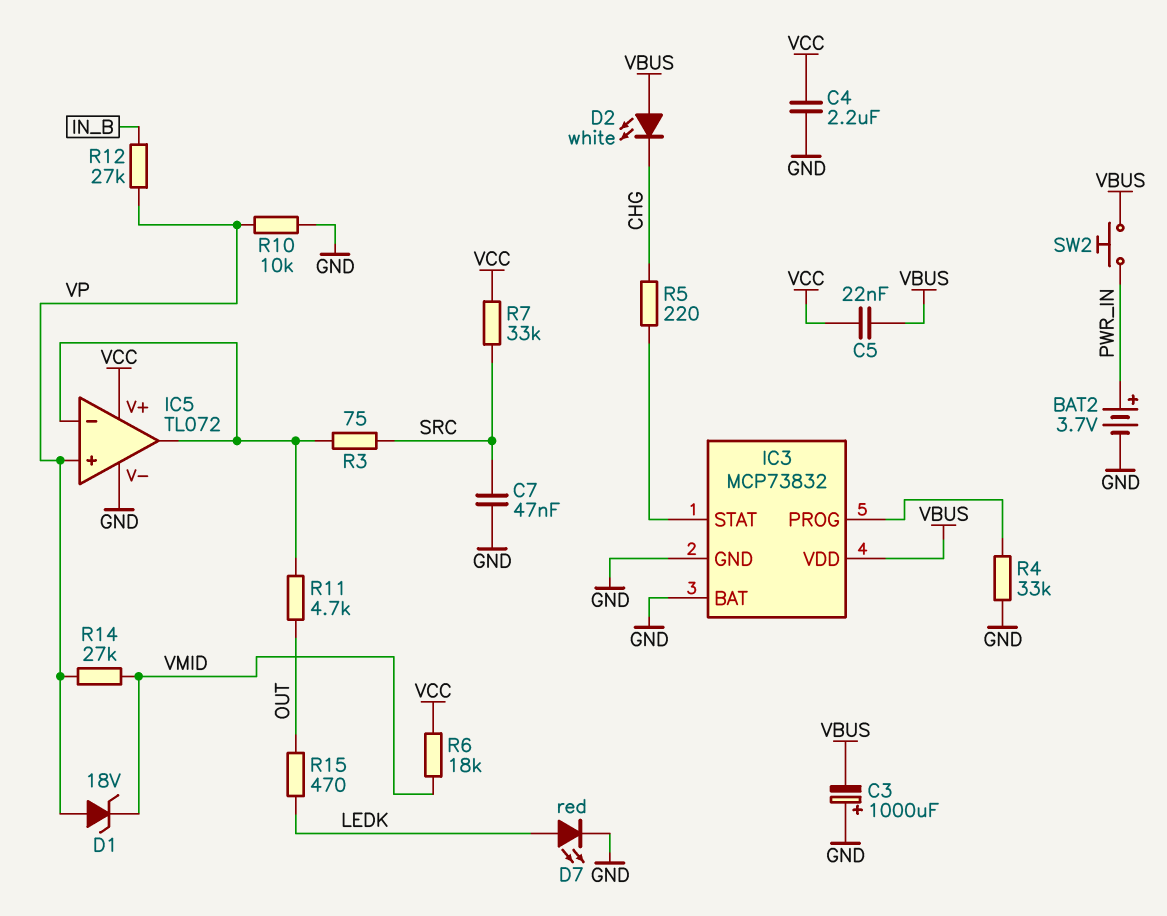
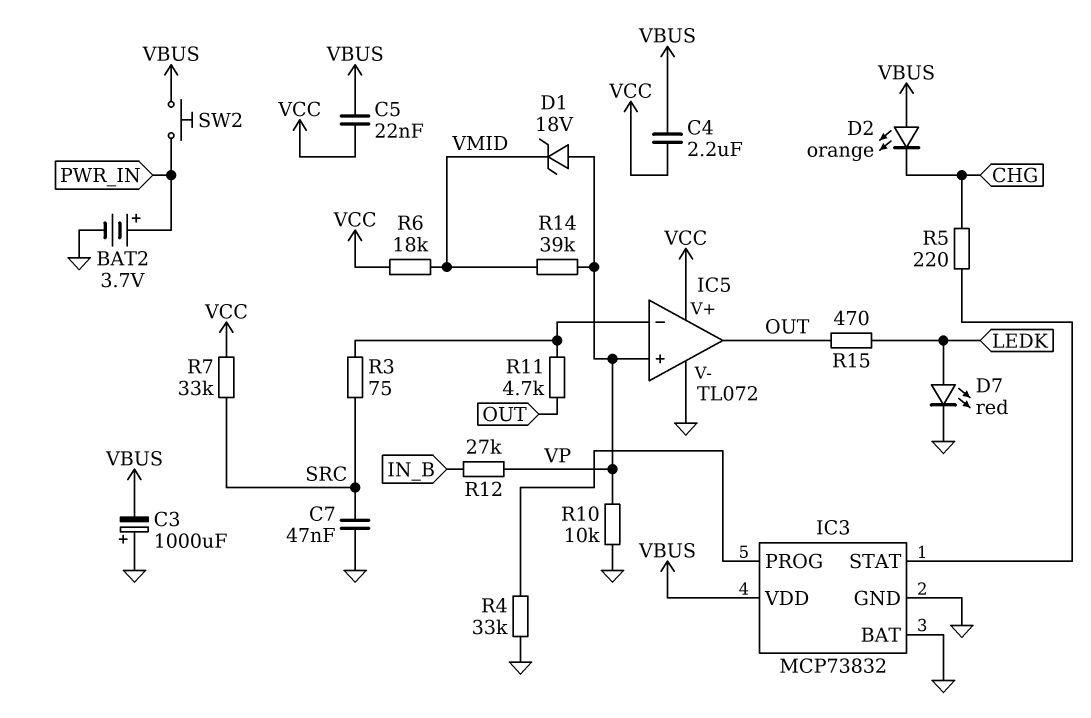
C4: 2.2uF (GND, VCC) -> 2.2uF (VBUS, VCC)
D2: LED white (A VBUS, K CHG) -> LED orange (A VBUS, K CHG)
IC5 pin out: IC5/in- -> OUT
R14: 27k (VMID, VP) -> 39k (VMID, VP)

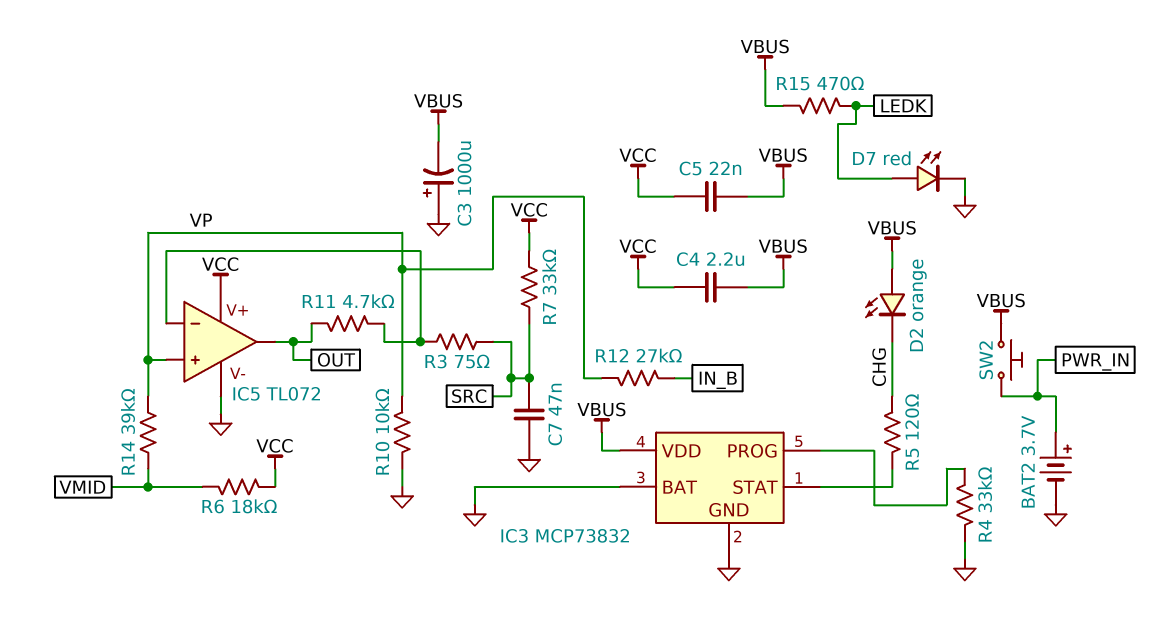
D1: zener 18V (A VP, K VMID) -> none
R5: 220 (CHG, IC3/STAT) -> 120 (CHG, IC3/STAT)
R15: 470 (LEDK, OUT) -> 470 (LEDK, VBUS)

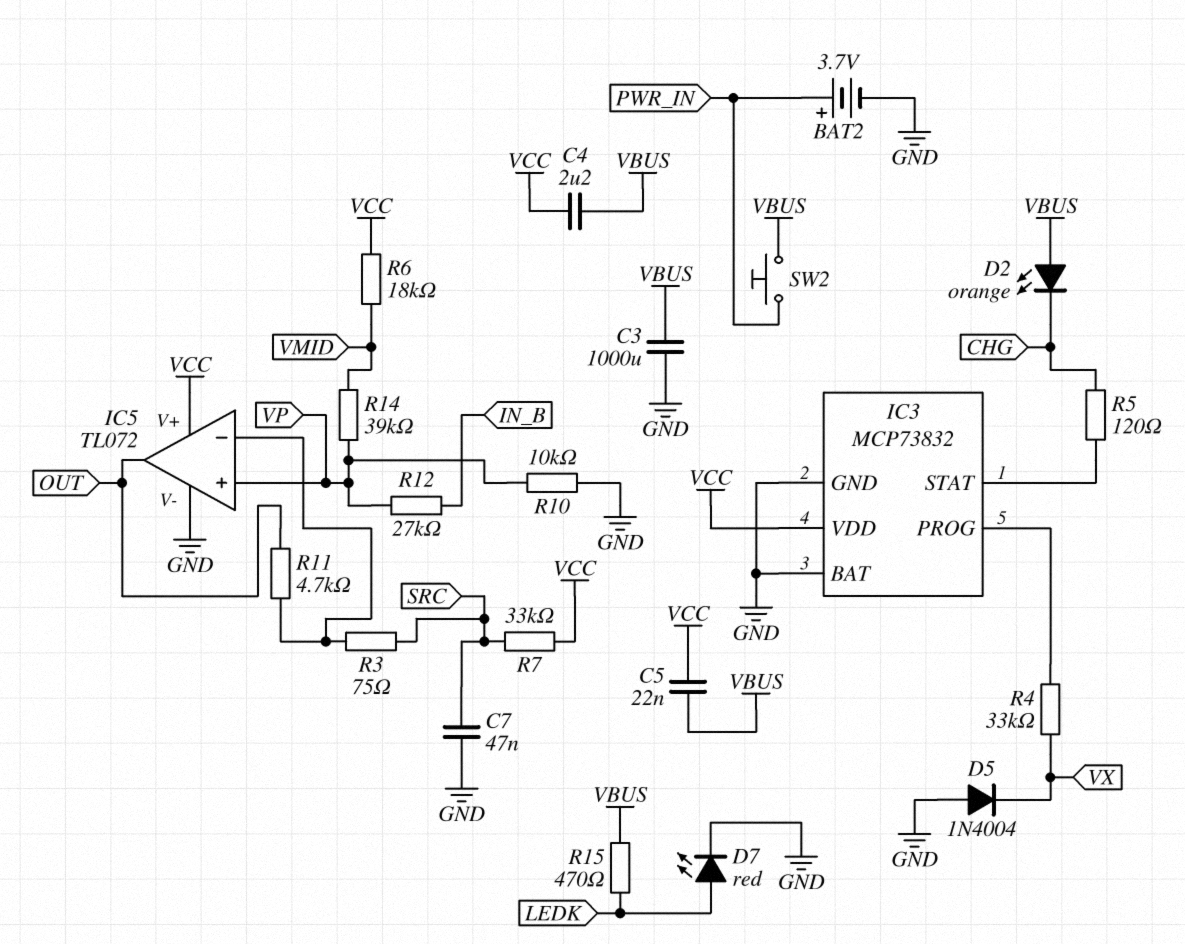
C3: 1000uF (plus GND, minus VBUS) -> 1000uF (GND, VBUS)
D5: none -> diode 1N4004 (A GND, K VX)
IC3 pin VDD: VBUS -> VCC
R4: 33k (GND, IC3/PROG) -> 33k (IC3/PROG, VX)

